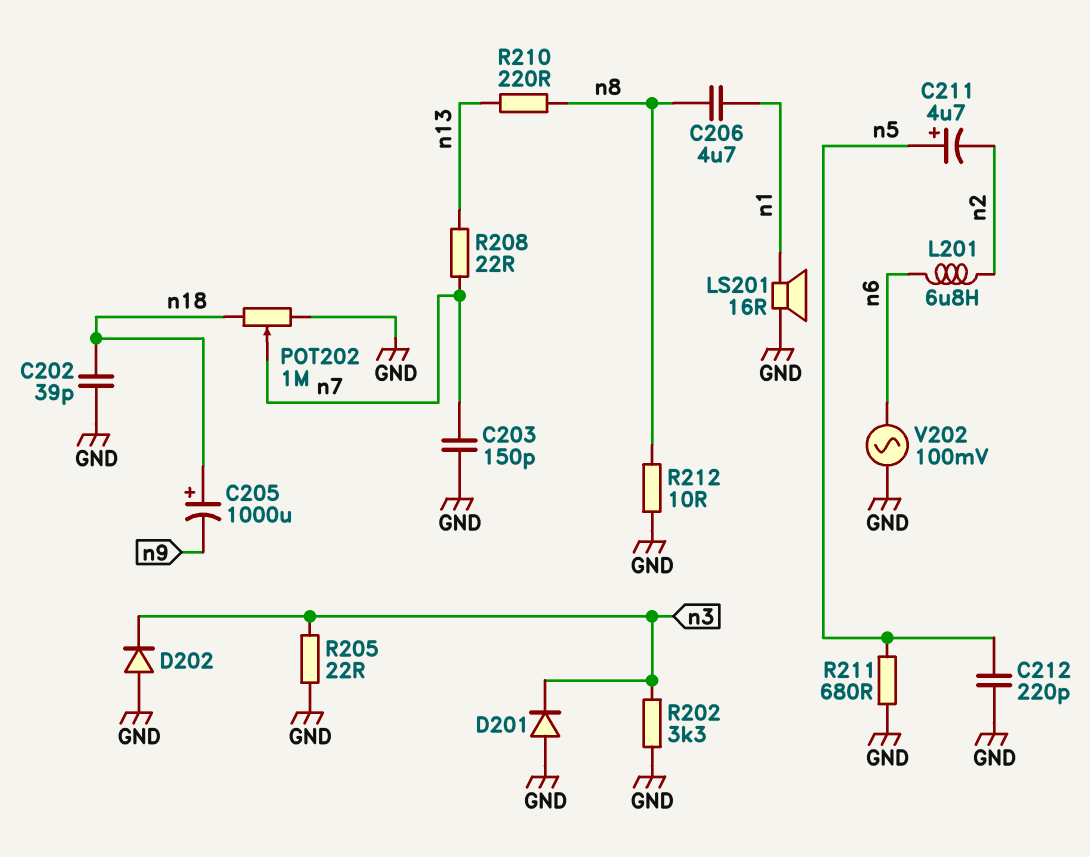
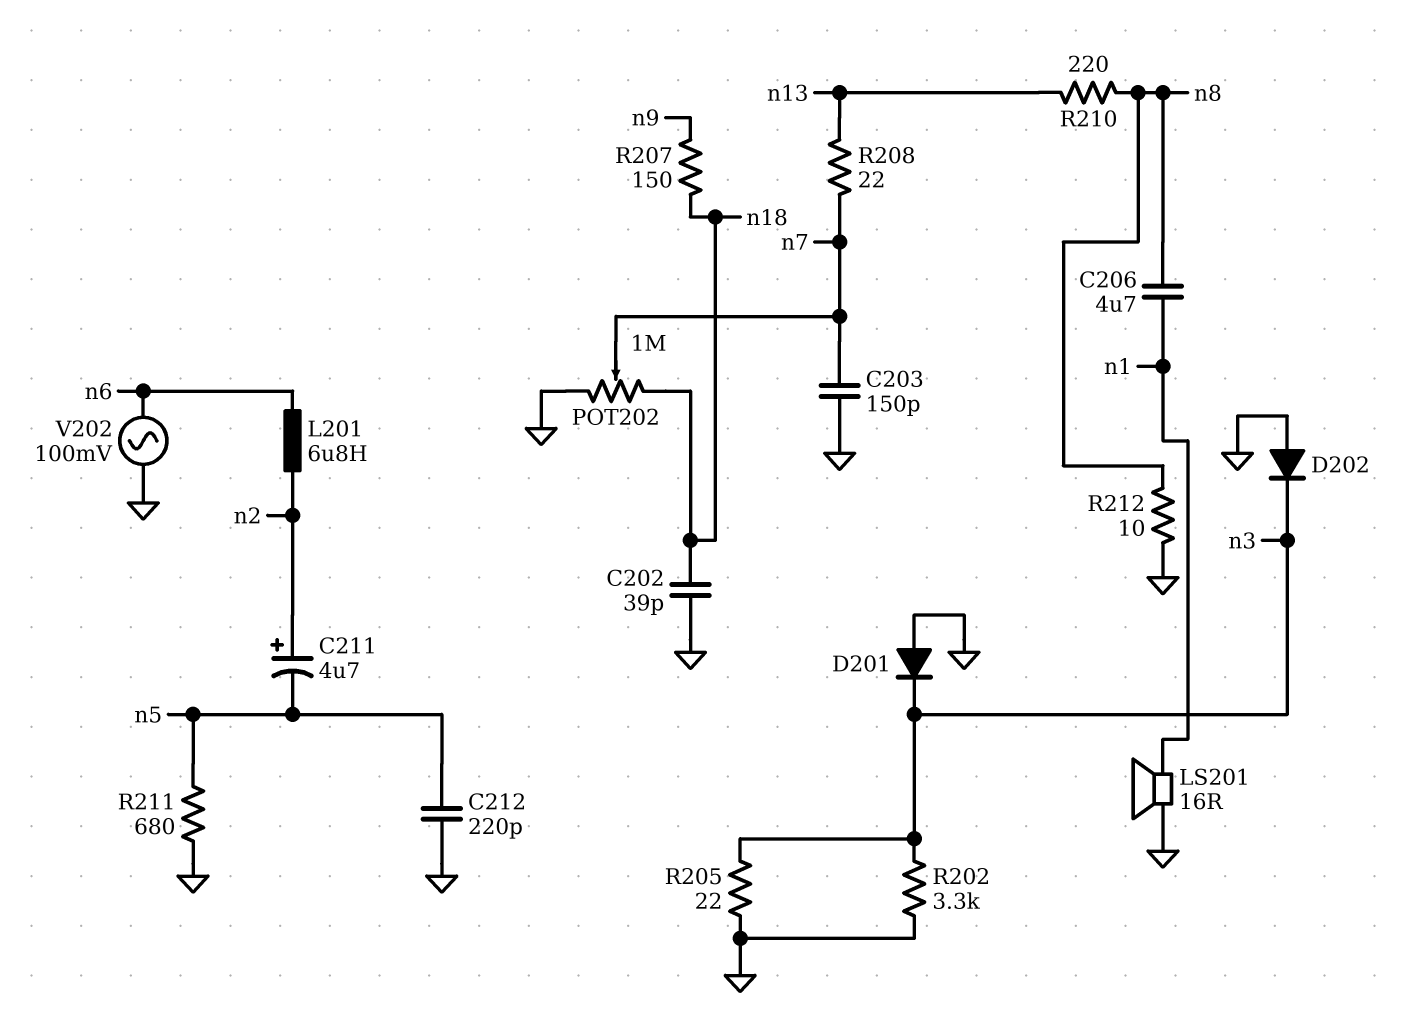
C205: 1000uF (plus n18, minus n9) -> none
C211: 4.7uF (plus n5, minus n2) -> 4.7uF (plus n2, minus n5)
R207: none -> 150 (n9, n18)

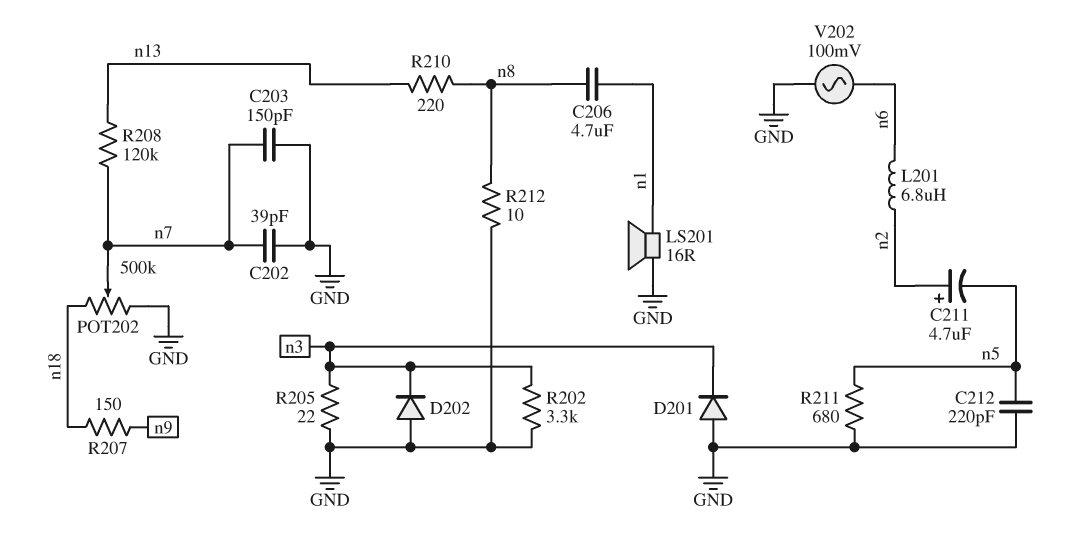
C202: 39pF (GND, n18) -> 39pF (GND, n7)
POT202: 1M (GND, n18, wiper n7) -> 500k (GND, n18, wiper n7)
R208: 22 (n7, n13) -> 120k (n7, n13)

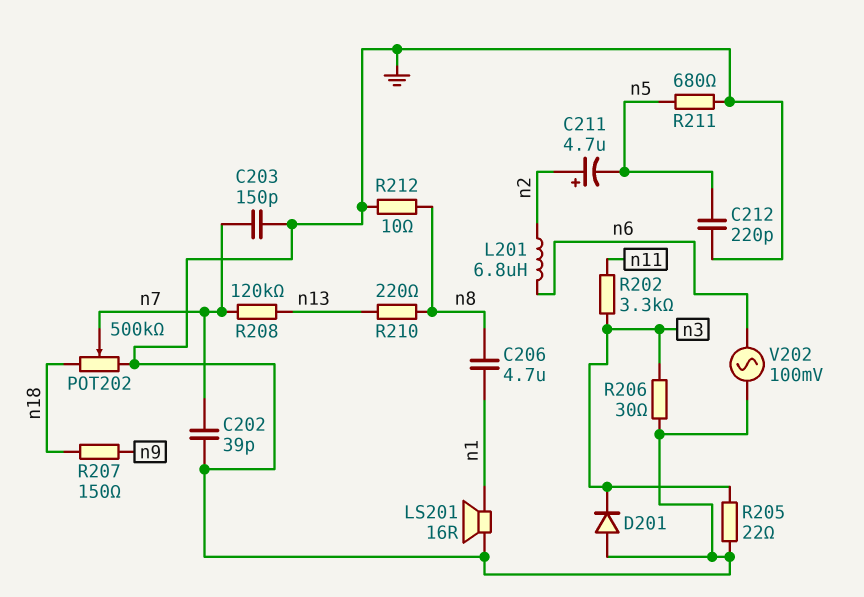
D202: diode (A GND, K n3) -> none
R202: 3.3k (GND, n3) -> 3.3k (n3, n11)
R206: none -> 30 (GND, n3)

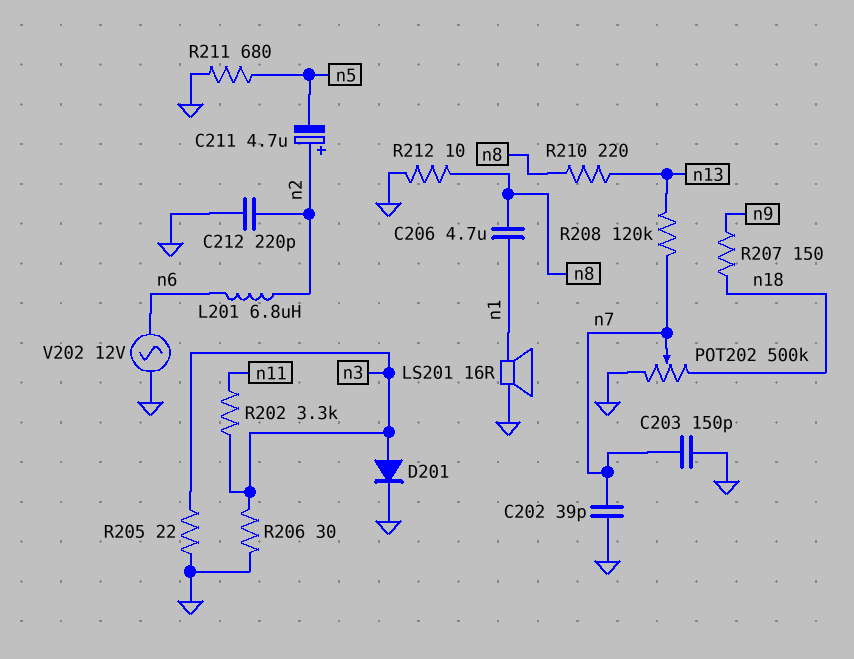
C212: 220pF (GND, n5) -> 220pF (GND, n2)
D201: diode (A GND, K n3) -> diode (A n3, K GND)
V202: AC 100mV (GND, n6) -> AC 12V (GND, n6)

